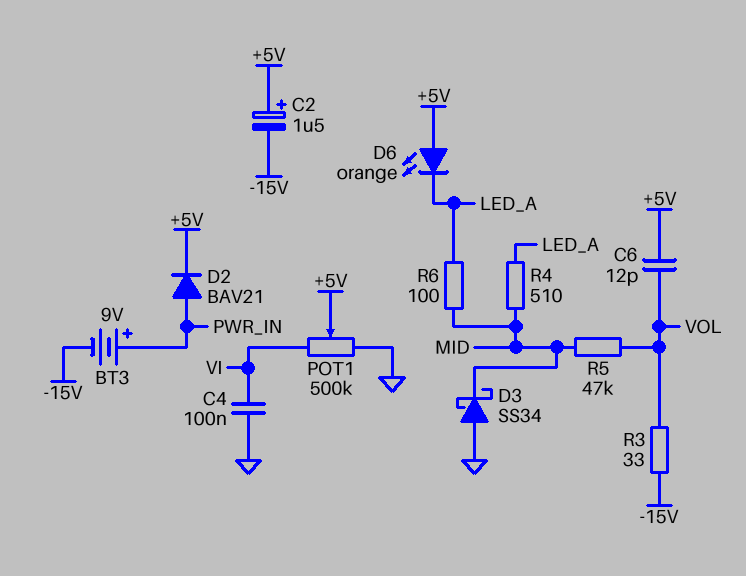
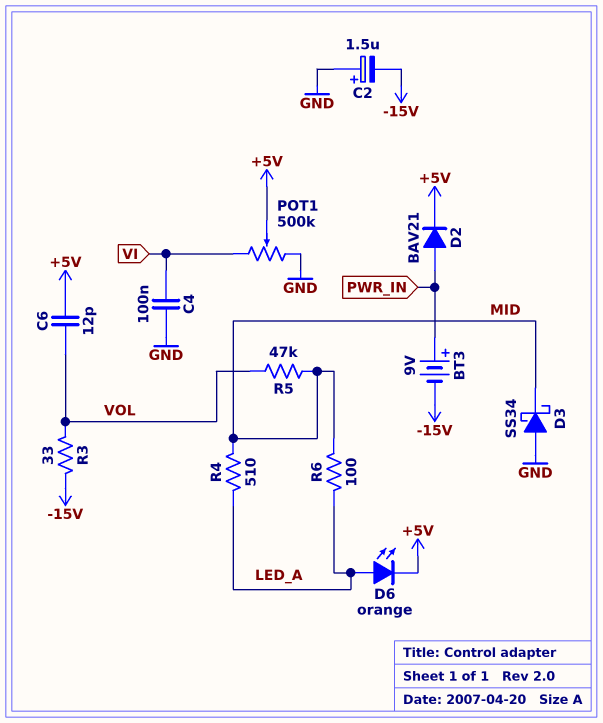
C2: 1.5uF (plus +5V, minus -15V) -> 1.5uF (plus GND, minus -15V)
D6: LED orange (A +5V, K LED_A) -> LED orange (A LED_A, K +5V)

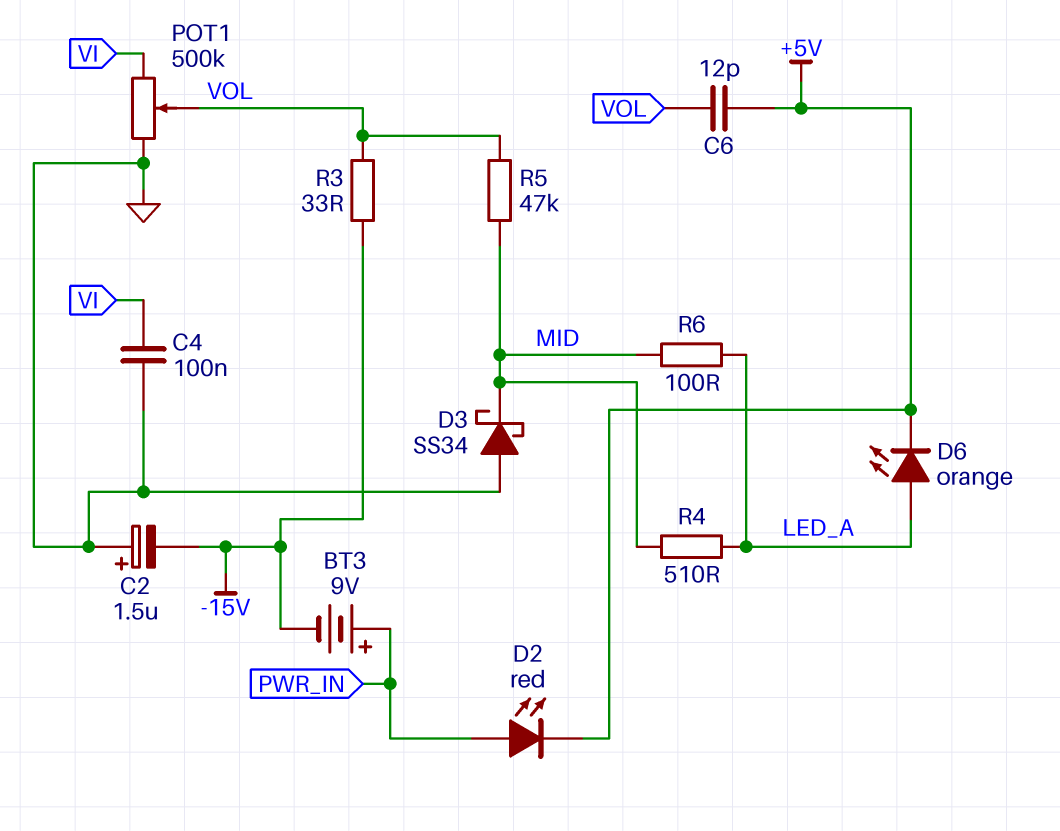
D2: diode BAV21 (A PWR_IN, K +5V) -> LED red (A PWR_IN, K +5V)
POT1: 500k (GND, VI, wiper +5V) -> 500k (GND, VI, wiper VOL)

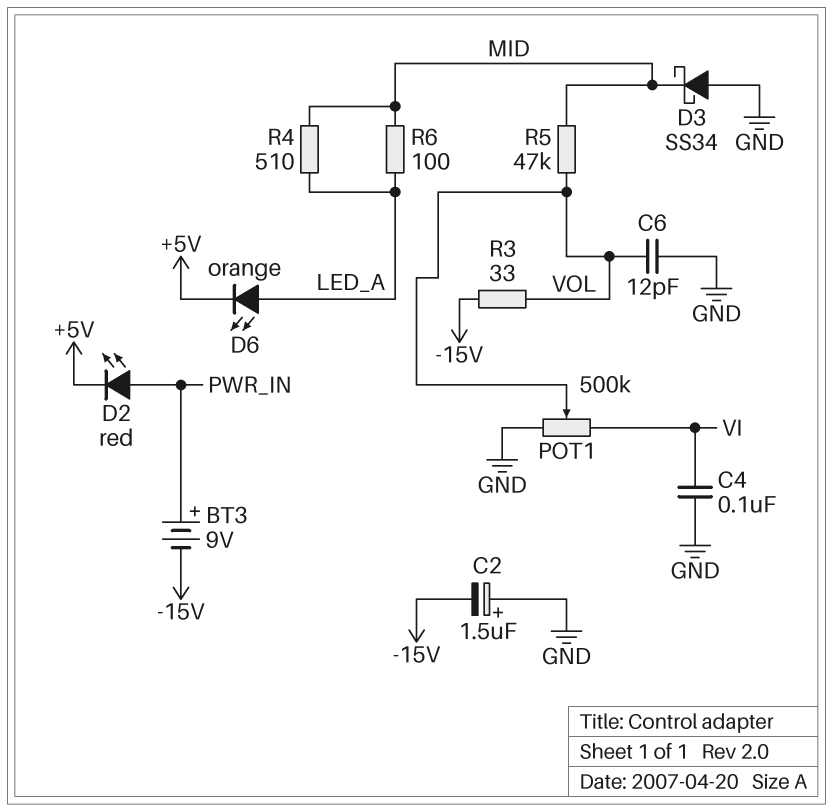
C6: 12pF (+5V, VOL) -> 12pF (GND, VOL)

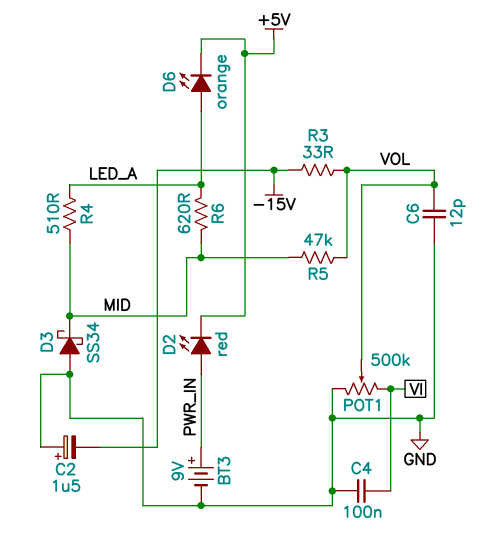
BT3: 9V (plus PWR_IN, minus -15V) -> 9V (plus PWR_IN, minus GND)
R6: 100 (LED_A, MID) -> 620 (LED_A, MID)

